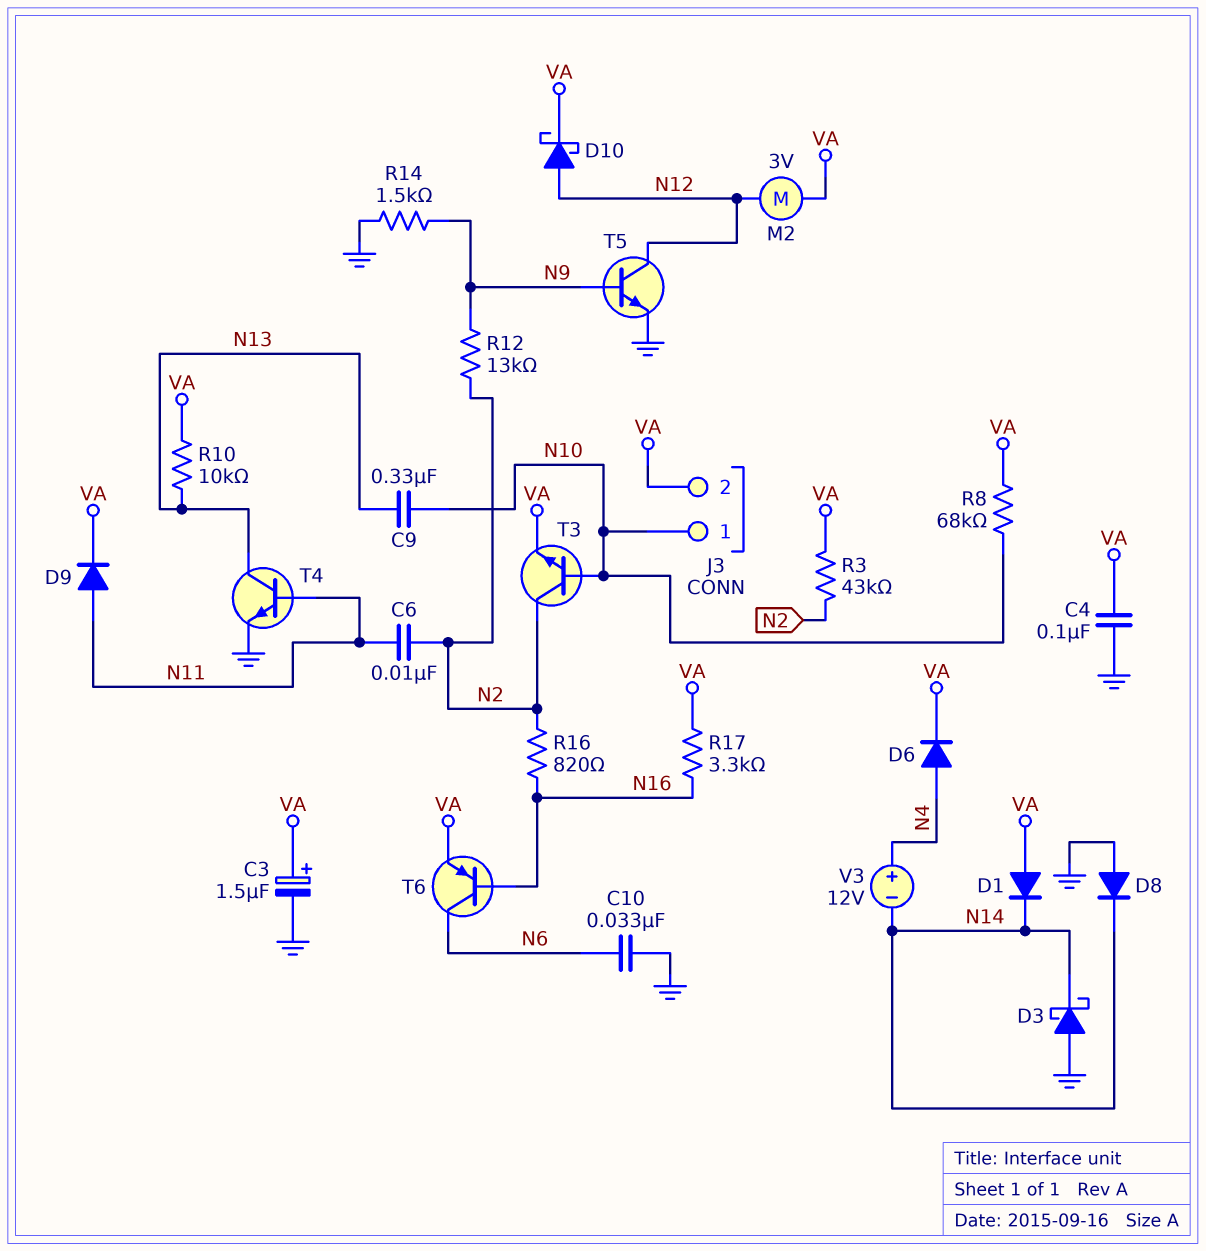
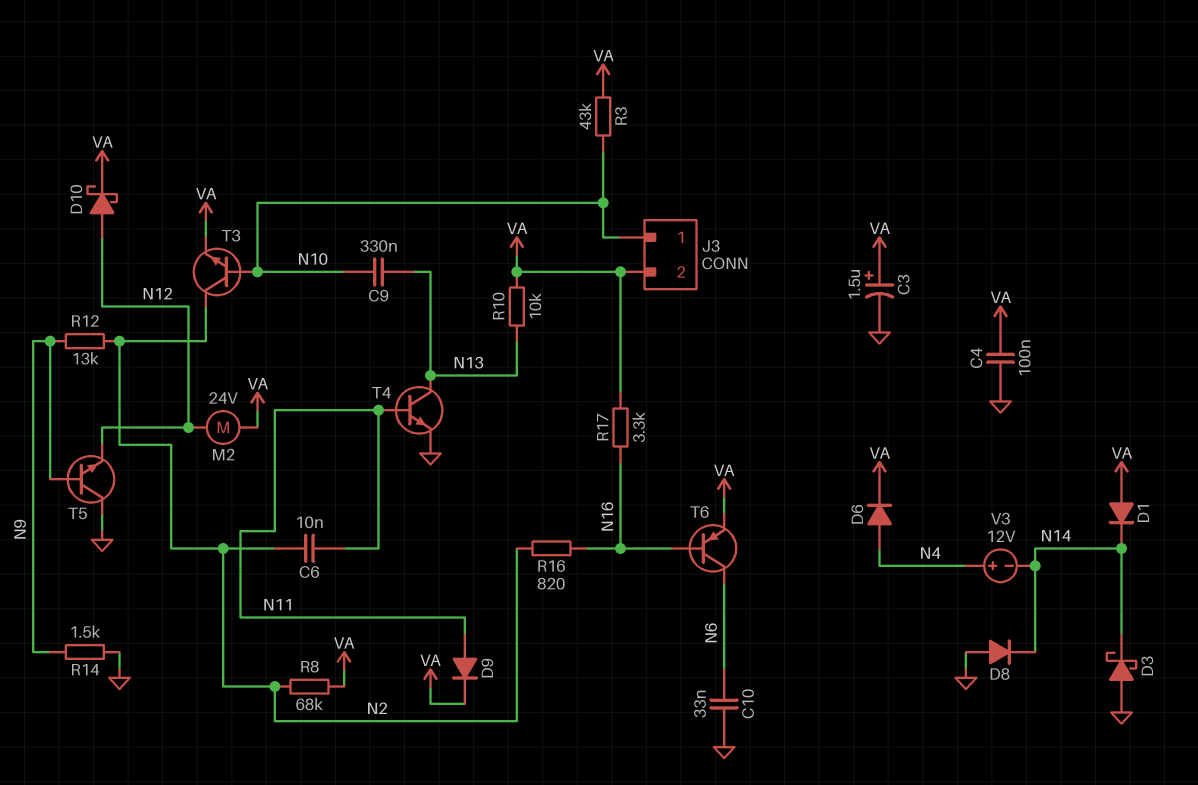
M2: motor 3V (N12, VA) -> motor 24V (N12, VA)
R3: 43k (N2, VA) -> 43k (N10, VA)
R8: 68k (N10, VA) -> 68k (N2, VA)
T5: NPN (B N9, C N12, E GND) -> NPN (B N9, C GND, E N12)

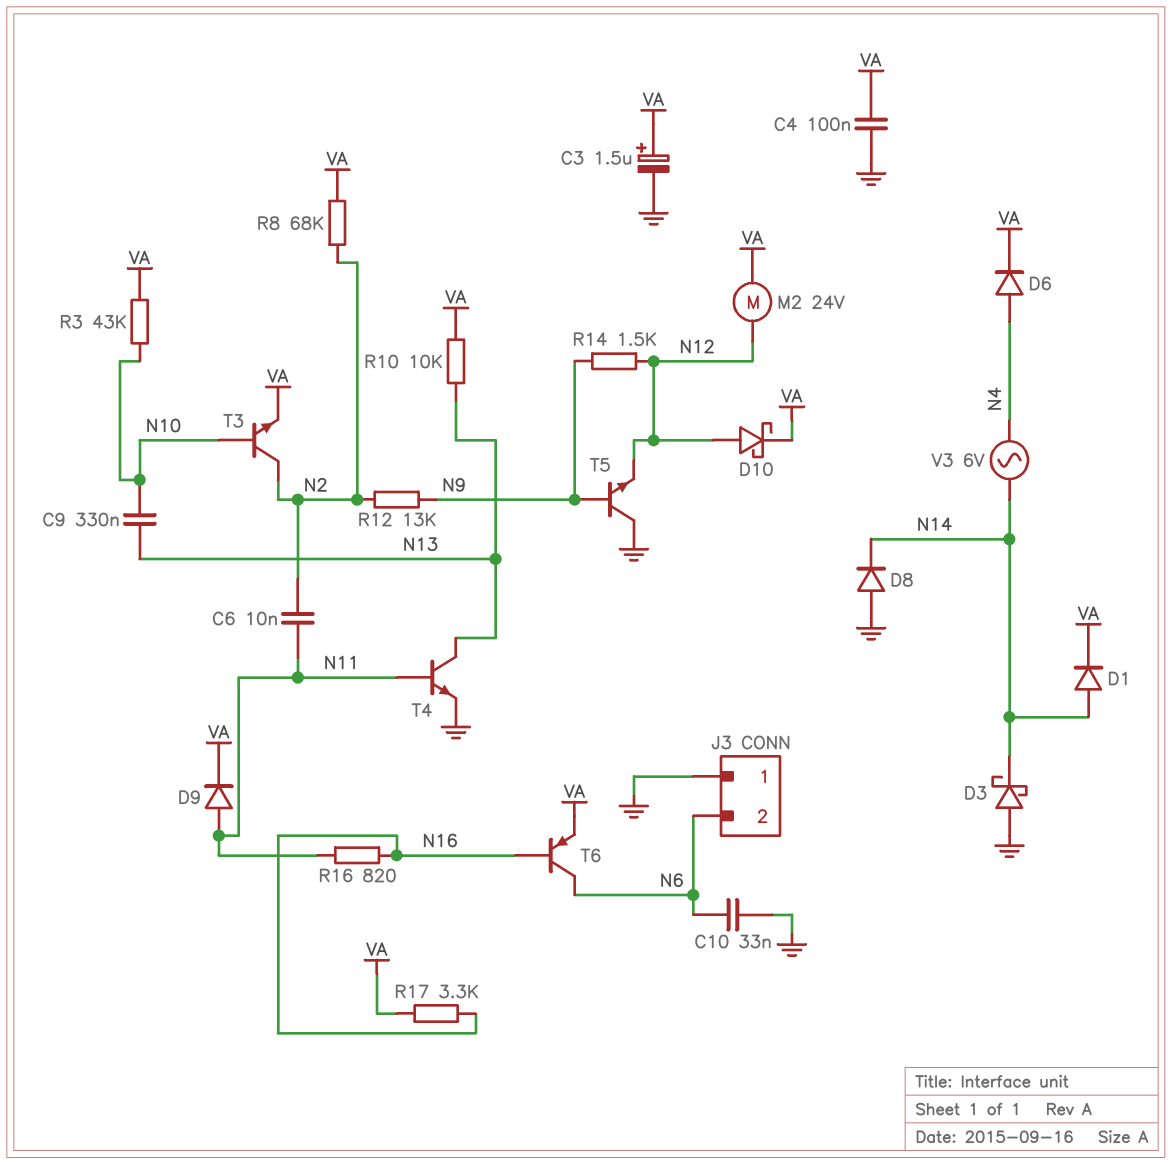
D1: diode (A VA, K N14) -> diode (A N14, K VA)
J3 pin 1: N10 -> GND
J3 pin 2: VA -> N6
R14: 1.5k (GND, N9) -> 1.5k (N9, N12)
R16: 820 (N2, N16) -> 820 (N11, N16)
V3: 12V (plus N4, minus N14) -> AC 6V (N4, N14)

